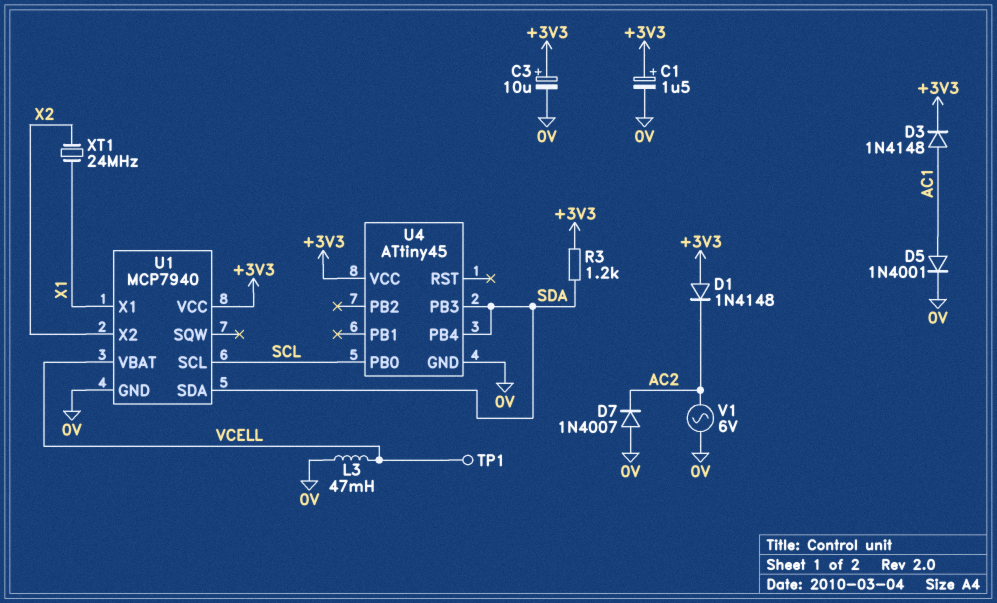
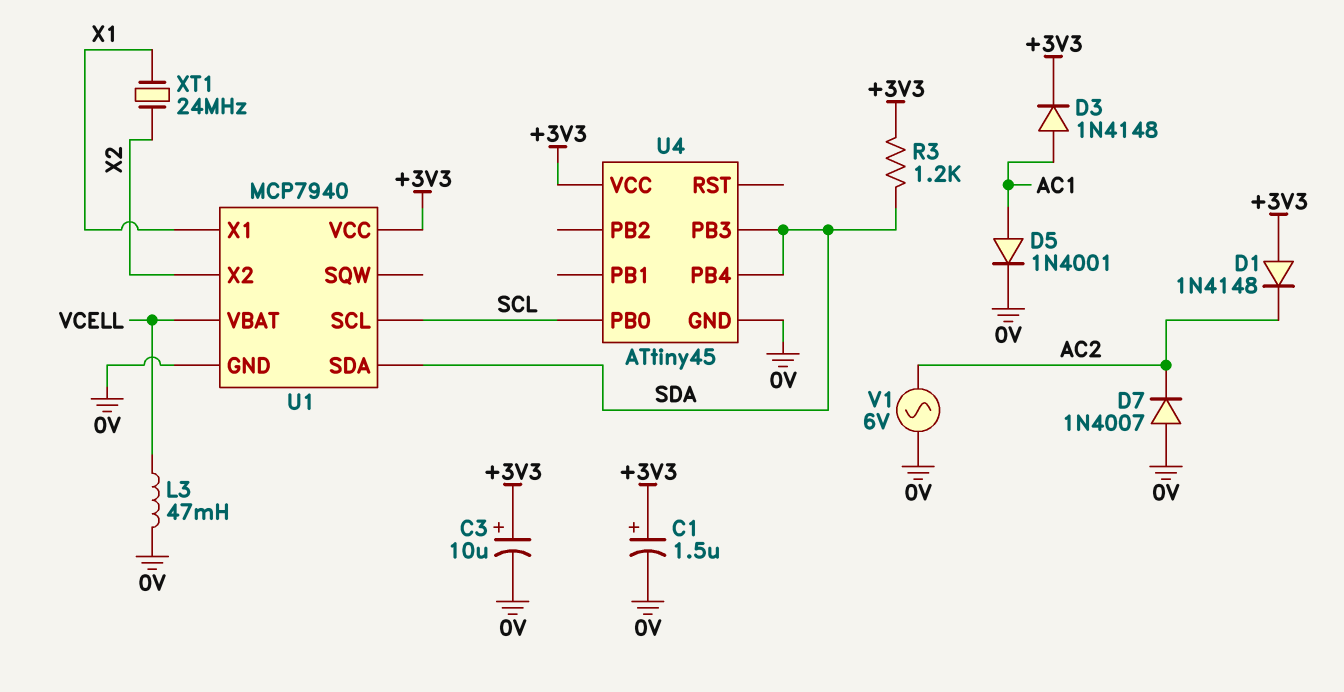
TP1: test point (VCELL) -> none

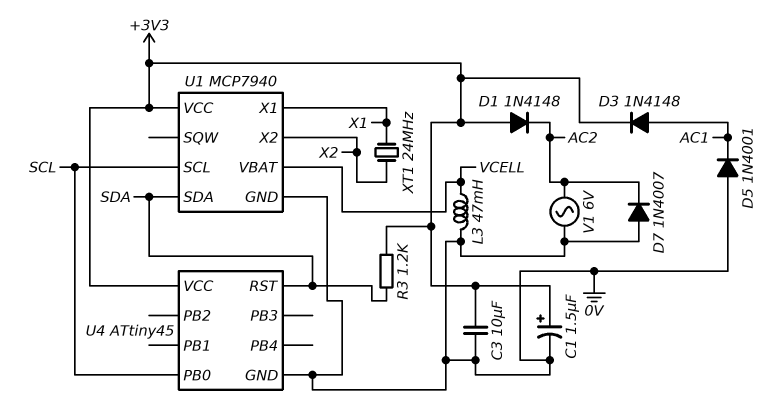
C3: 10uF (plus +3V3, minus 0V) -> 10uF (+3V3, 0V)
D5: diode 1N4001 (A AC1, K 0V) -> diode 1N4001 (A 0V, K AC1)
U4 pin PB3: SDA -> none
U4 pin PB4: SDA -> none
U4 pin RST: none -> SDA

